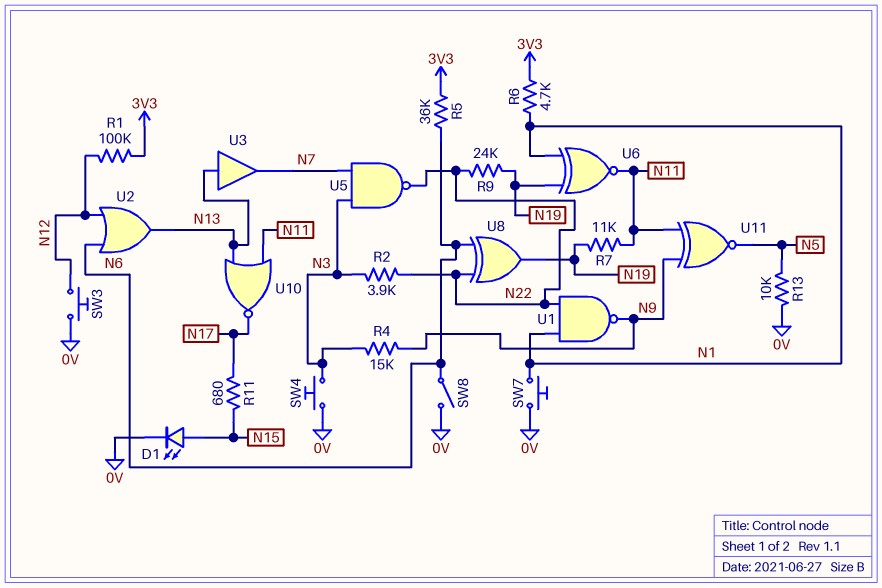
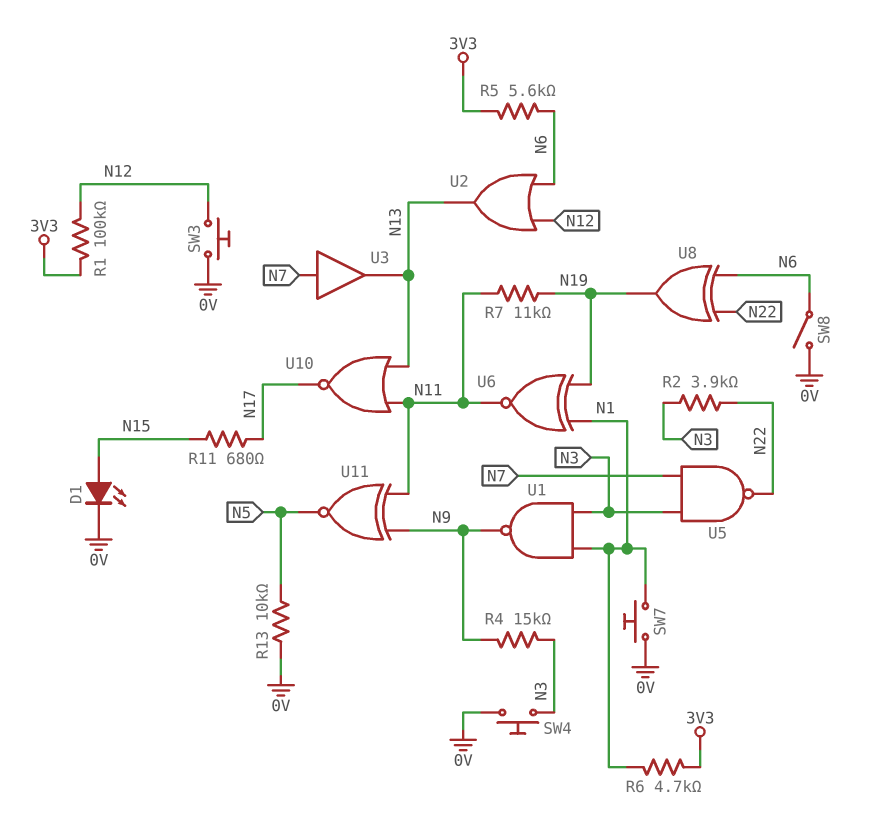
R5: 36k (3V3, N6) -> 5.6k (3V3, N6)
R9: 24k (N19, N22) -> none
U1: NAND (in N1, in N22, out N9) -> NAND (in N1, in N3, out N9)
U3: buffer (in N13, out N7) -> buffer (in N7, out N13)

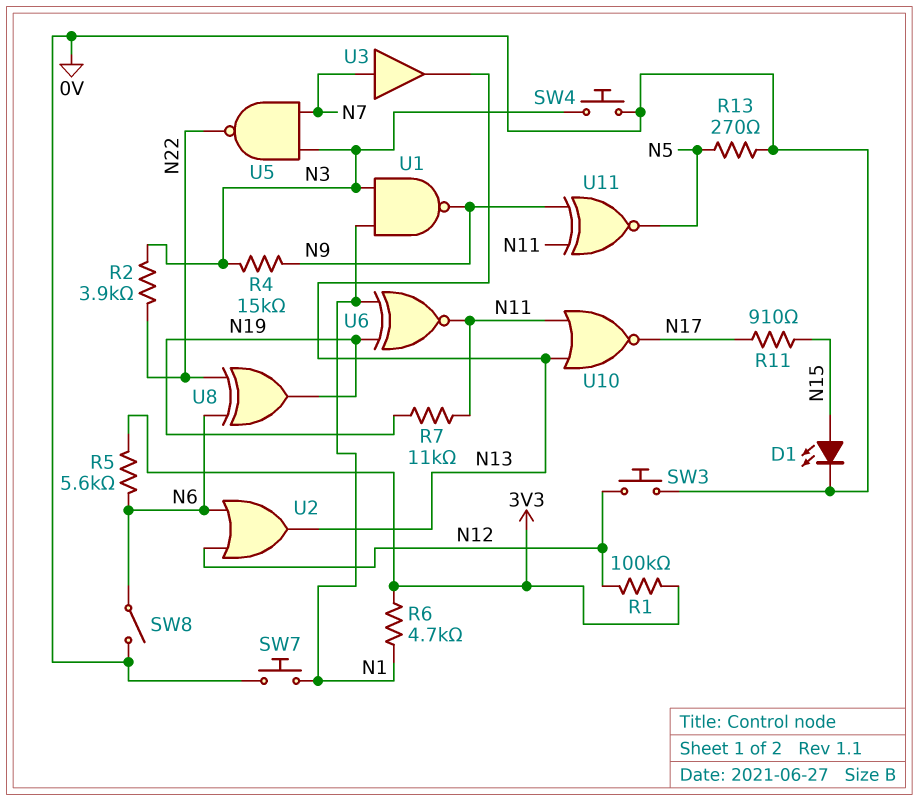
R11: 680 (N15, N17) -> 910 (N15, N17)
R13: 10k (0V, N5) -> 270 (0V, N5)

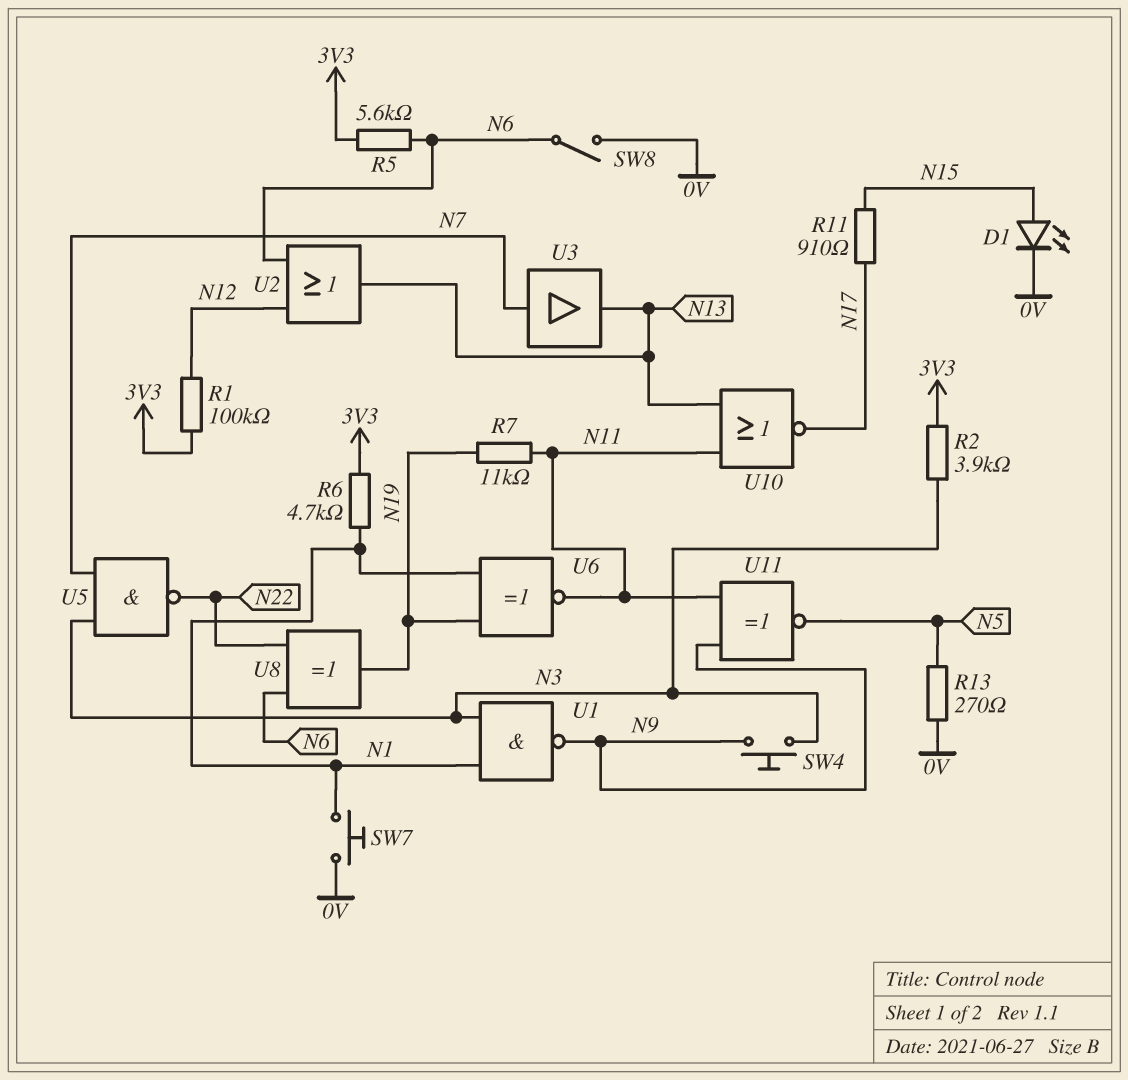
R2: 3.9k (N3, N22) -> 3.9k (3V3, N3)
R4: 15k (N3, N9) -> none
SW3: button (0V, N12) -> none
SW4: button (0V, N3) -> button (N3, N9)

